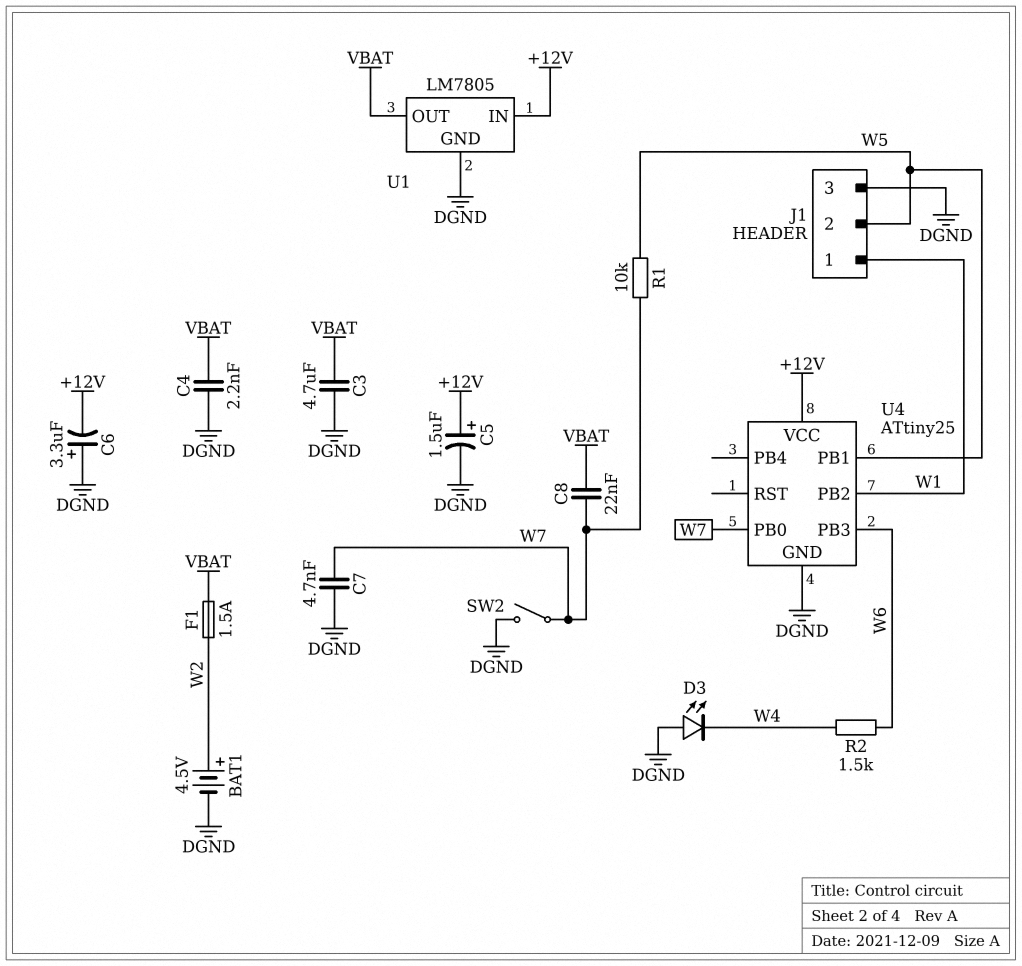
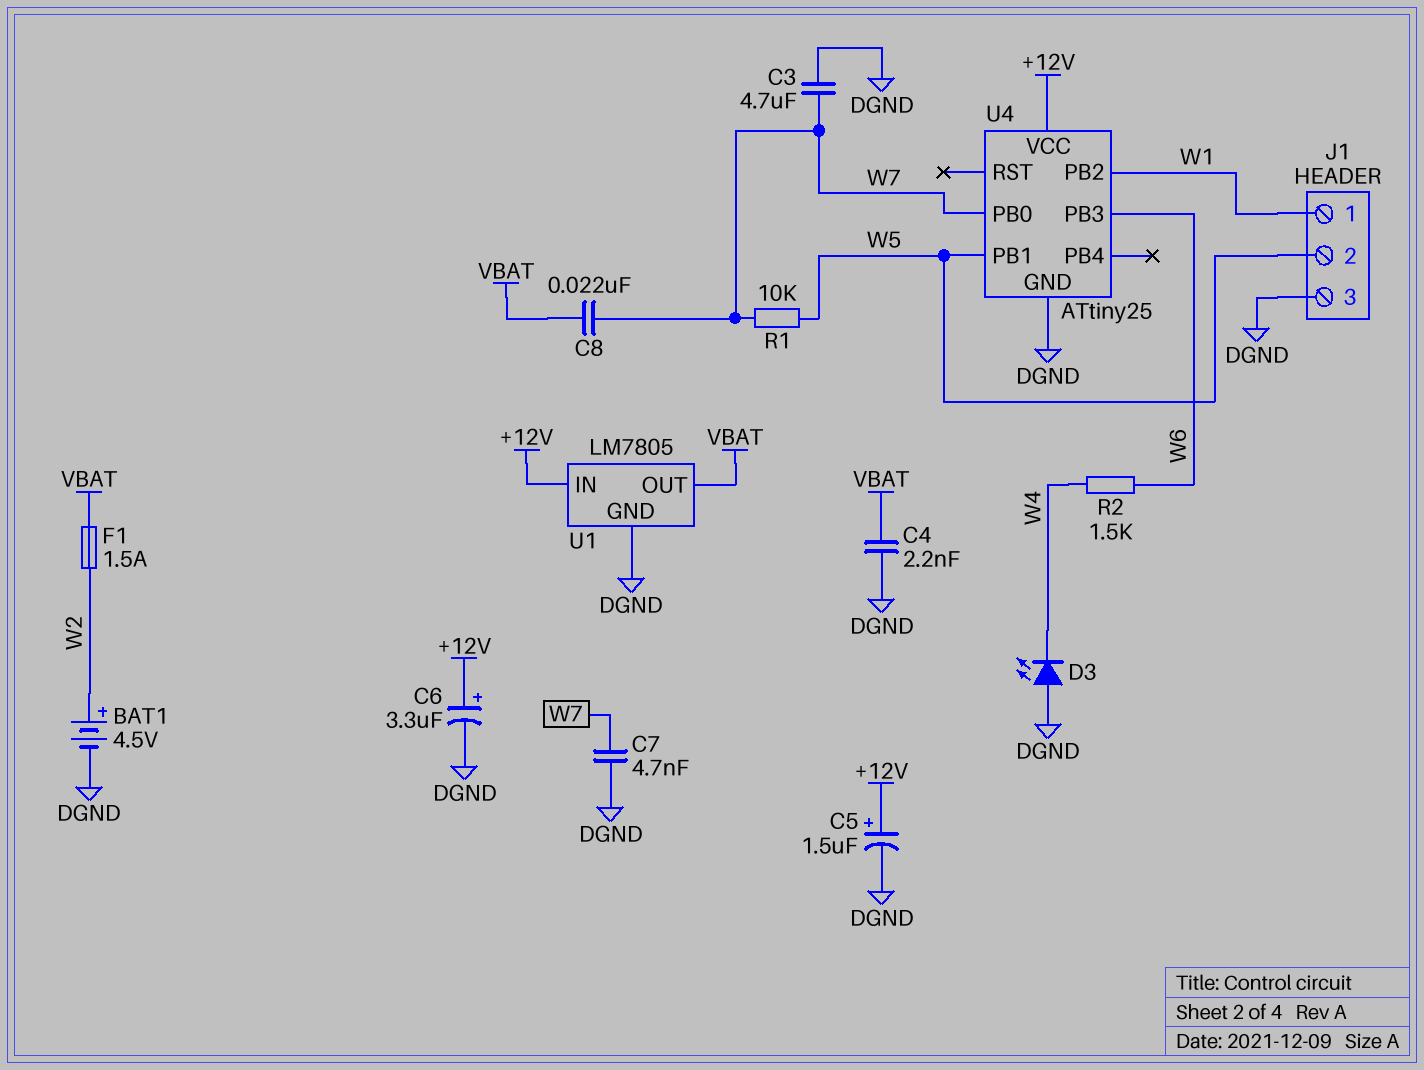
C3: 4.7uF (DGND, VBAT) -> 4.7uF (DGND, W7)
C6: 3.3uF (plus DGND, minus +12V) -> 3.3uF (plus +12V, minus DGND)
SW2: switch (DGND, W7) -> none

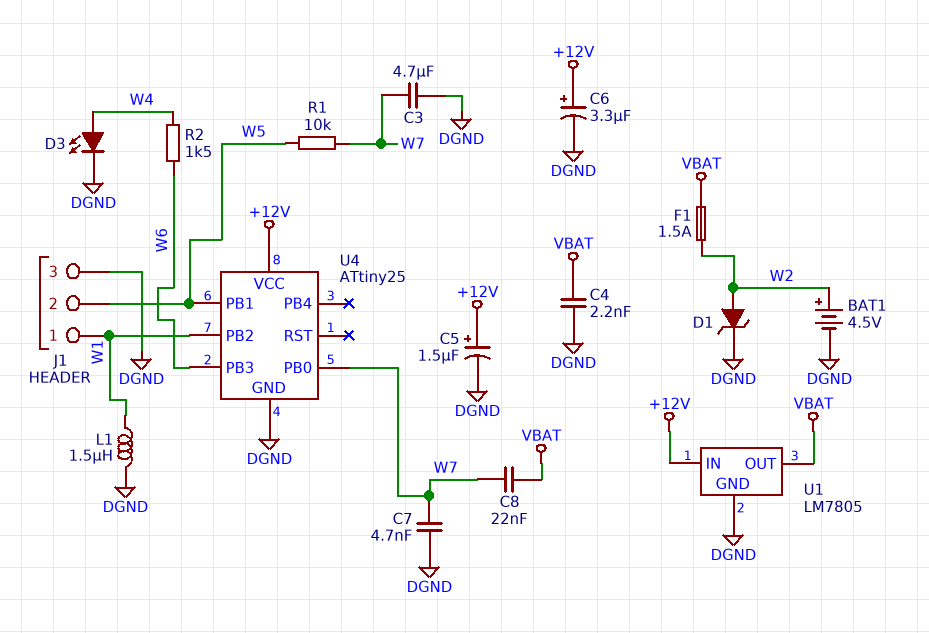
D1: none -> zener (A W2, K DGND)
D3: LED (A DGND, K W4) -> LED (A W4, K DGND)
L1: none -> 1.5uH (DGND, W1)

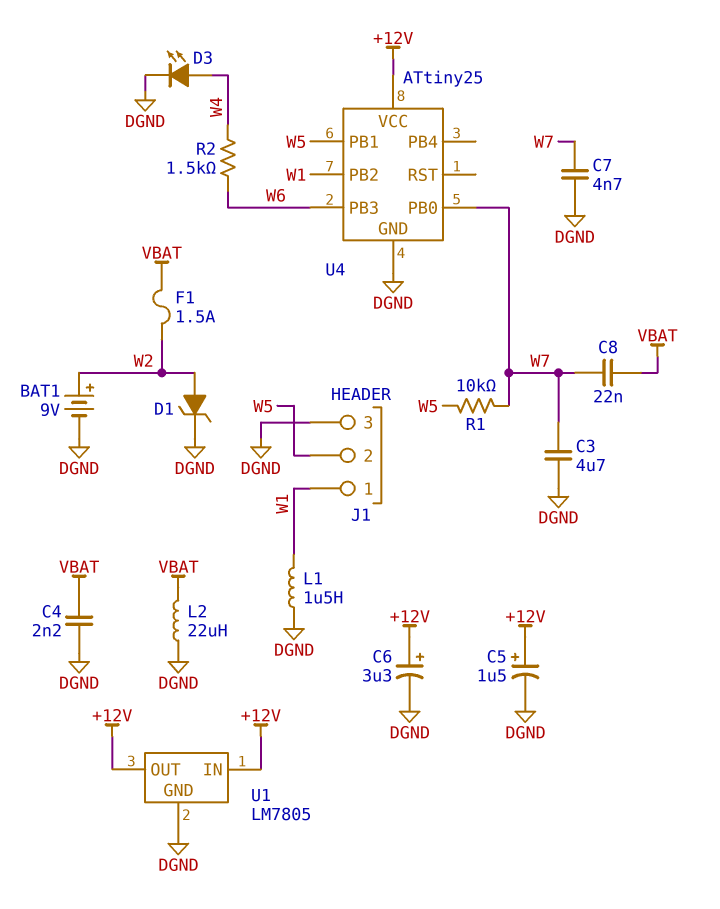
BAT1: 4.5V (plus W2, minus DGND) -> 9V (plus W2, minus DGND)
L2: none -> 22uH (DGND, VBAT)
U1 pin OUT: VBAT -> +12V

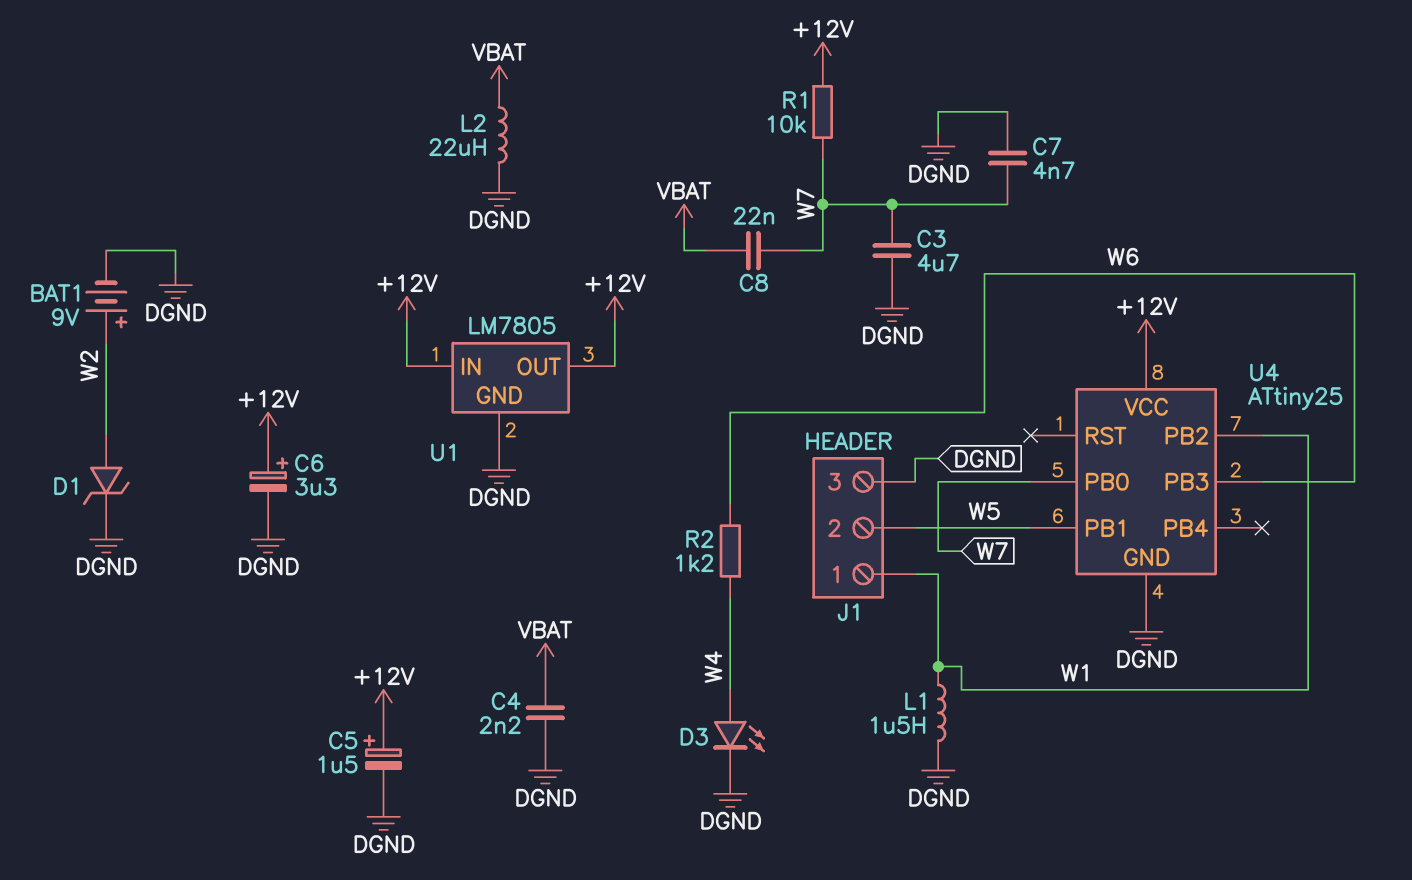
F1: 1.5A (VBAT, W2) -> none
R1: 10k (W5, W7) -> 10k (+12V, W7)
R2: 1.5k (W4, W6) -> 1.2k (W4, W6)

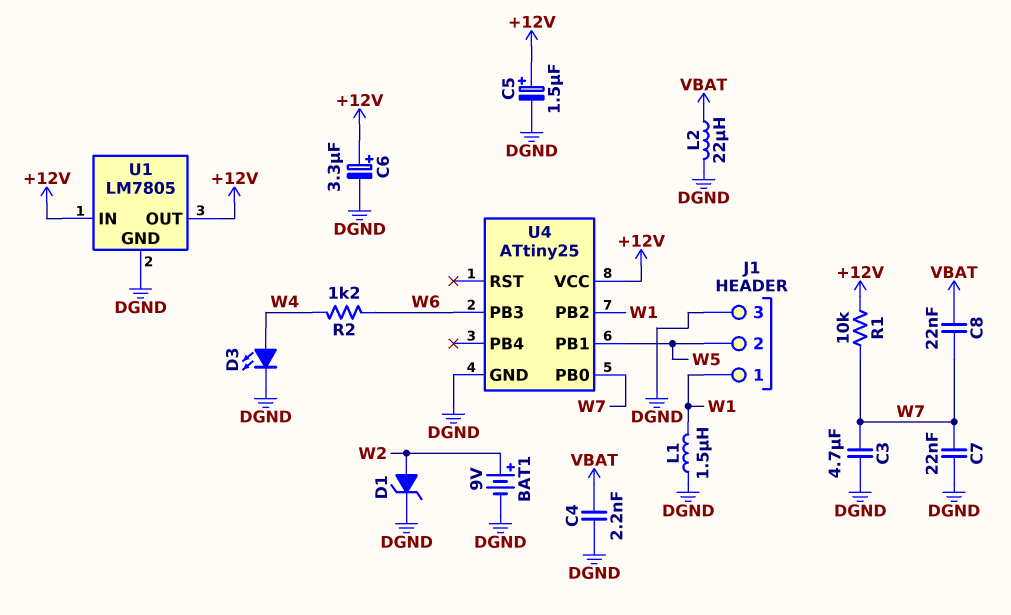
C7: 4.7nF (DGND, W7) -> 22nF (DGND, W7)

